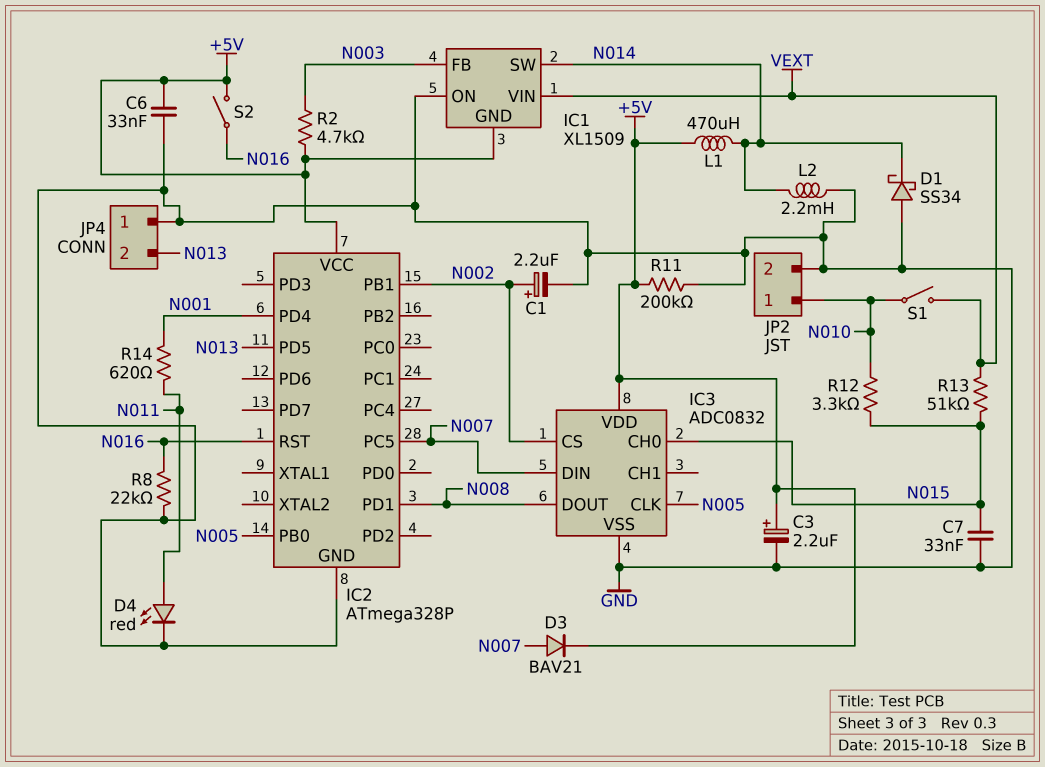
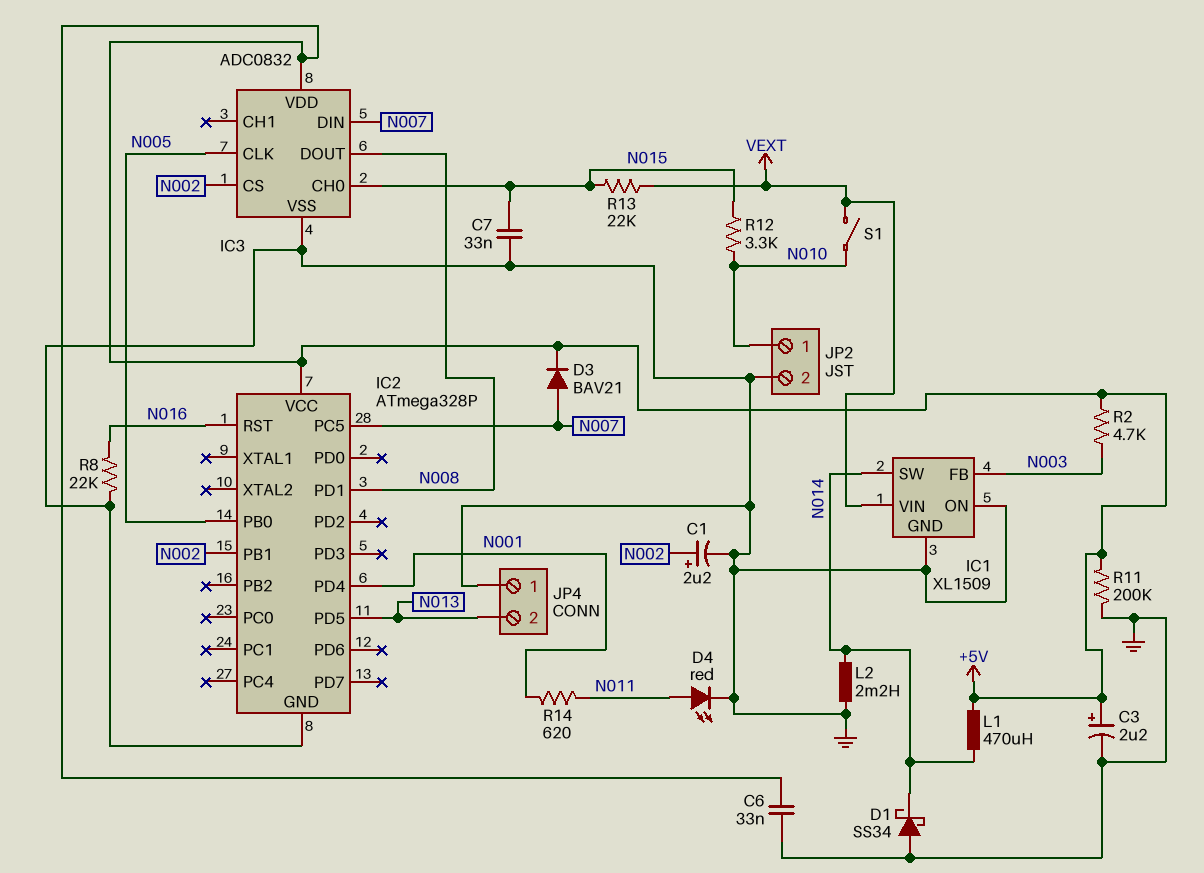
IC1 pin GND: +5V -> GND
R13: 51k (N015, VEXT) -> 22k (N015, VEXT)
S2: switch (+5V, N016) -> none

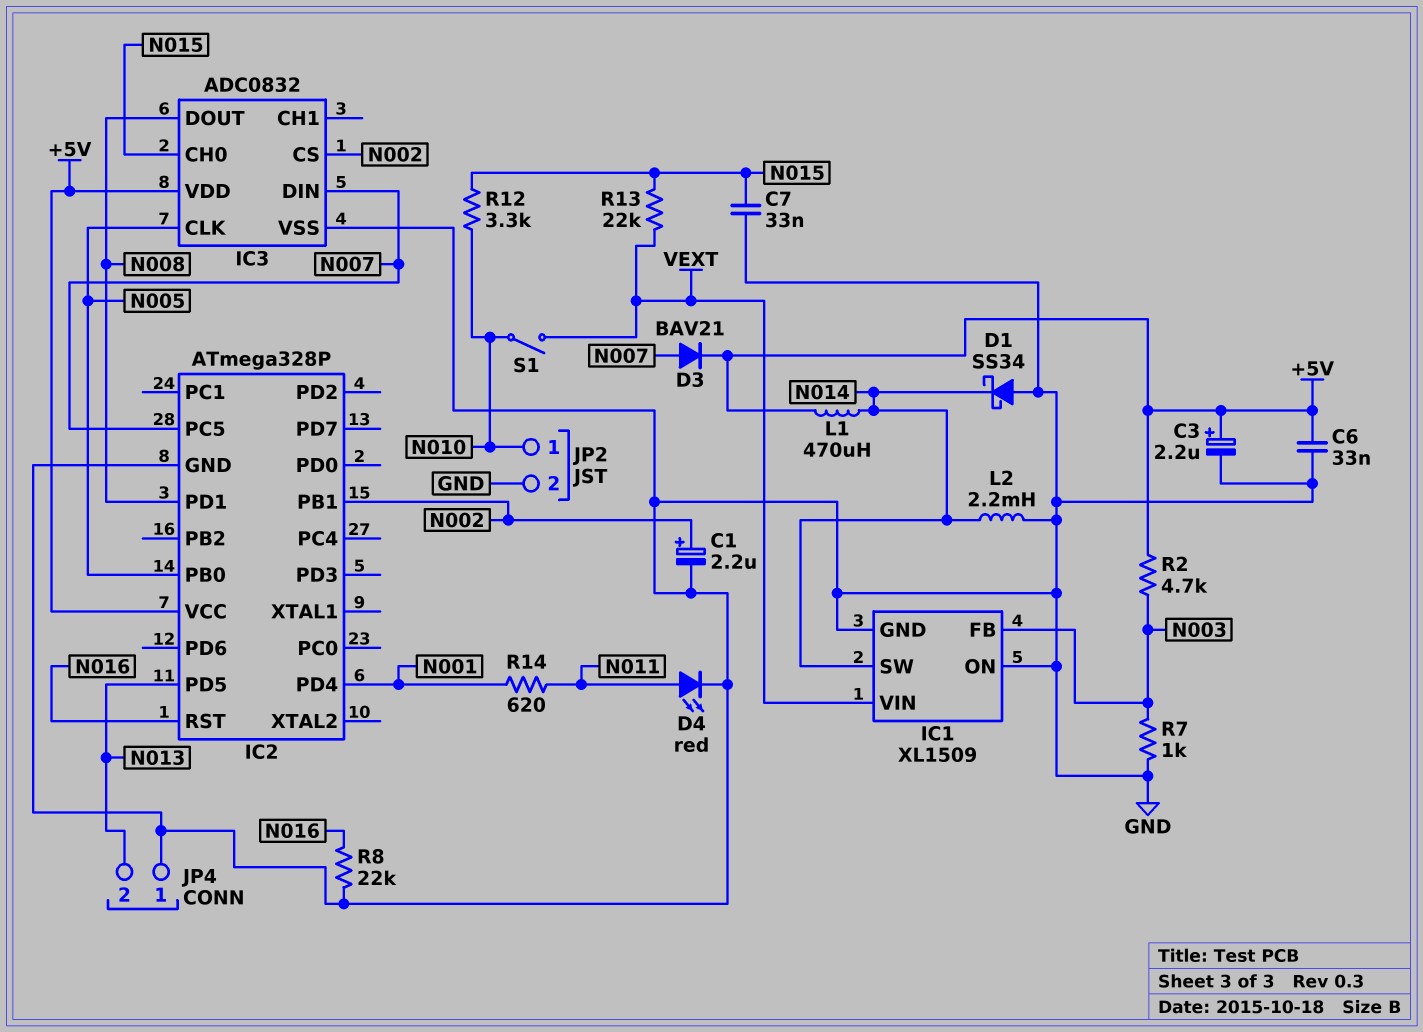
R7: none -> 1k (GND, N003)
R11: 200k (+5V, GND) -> none

